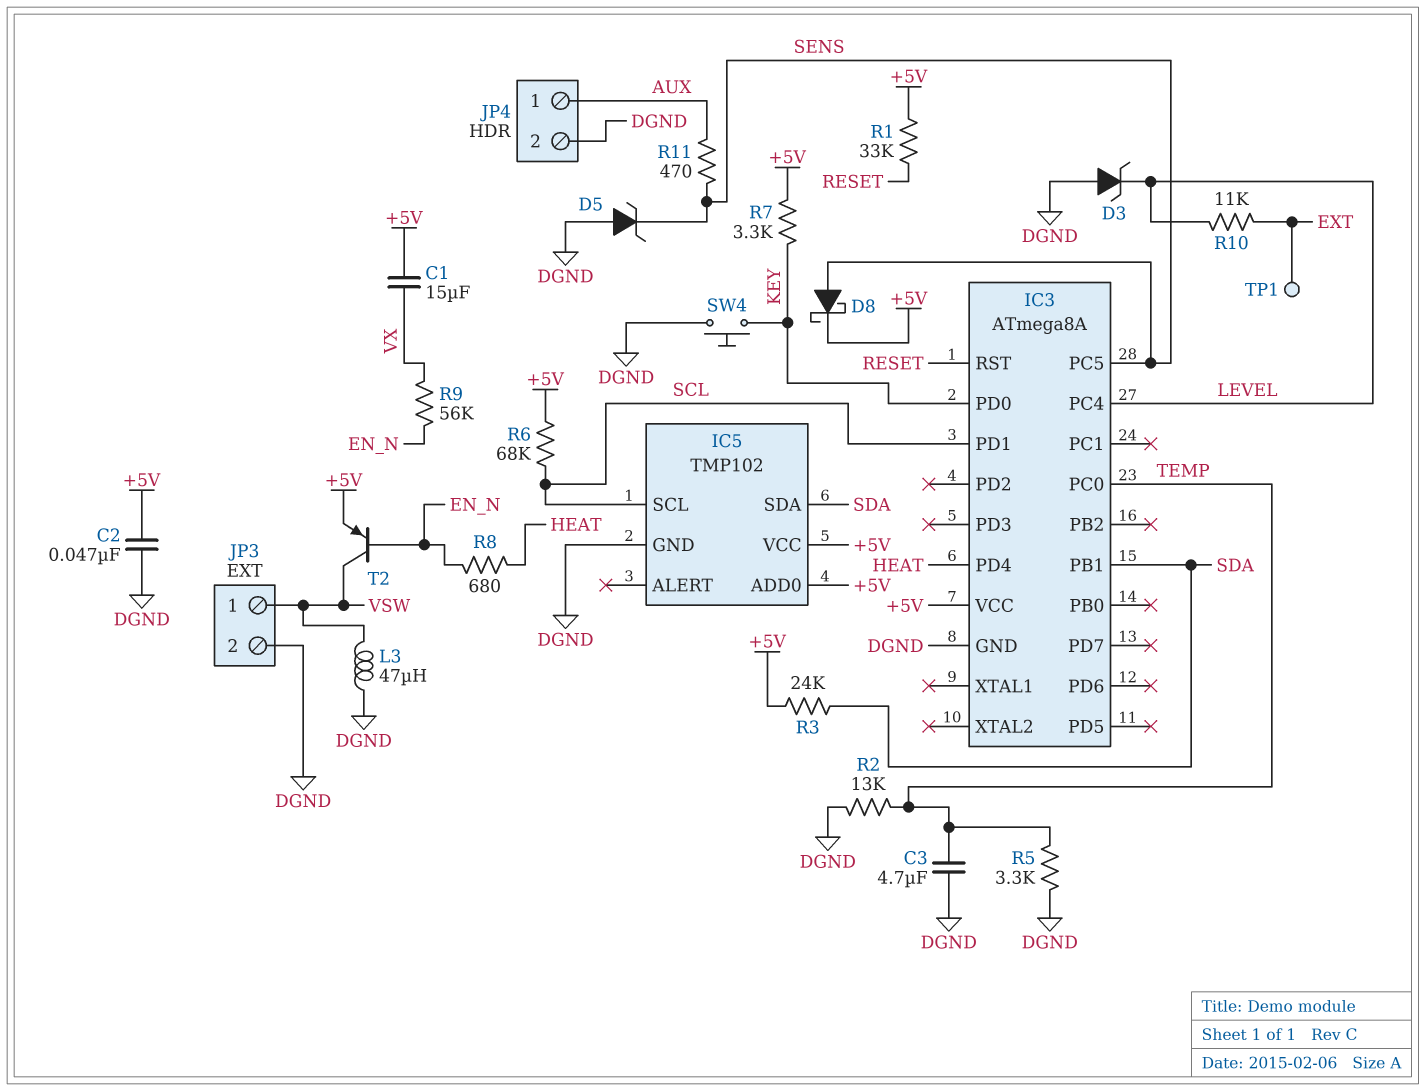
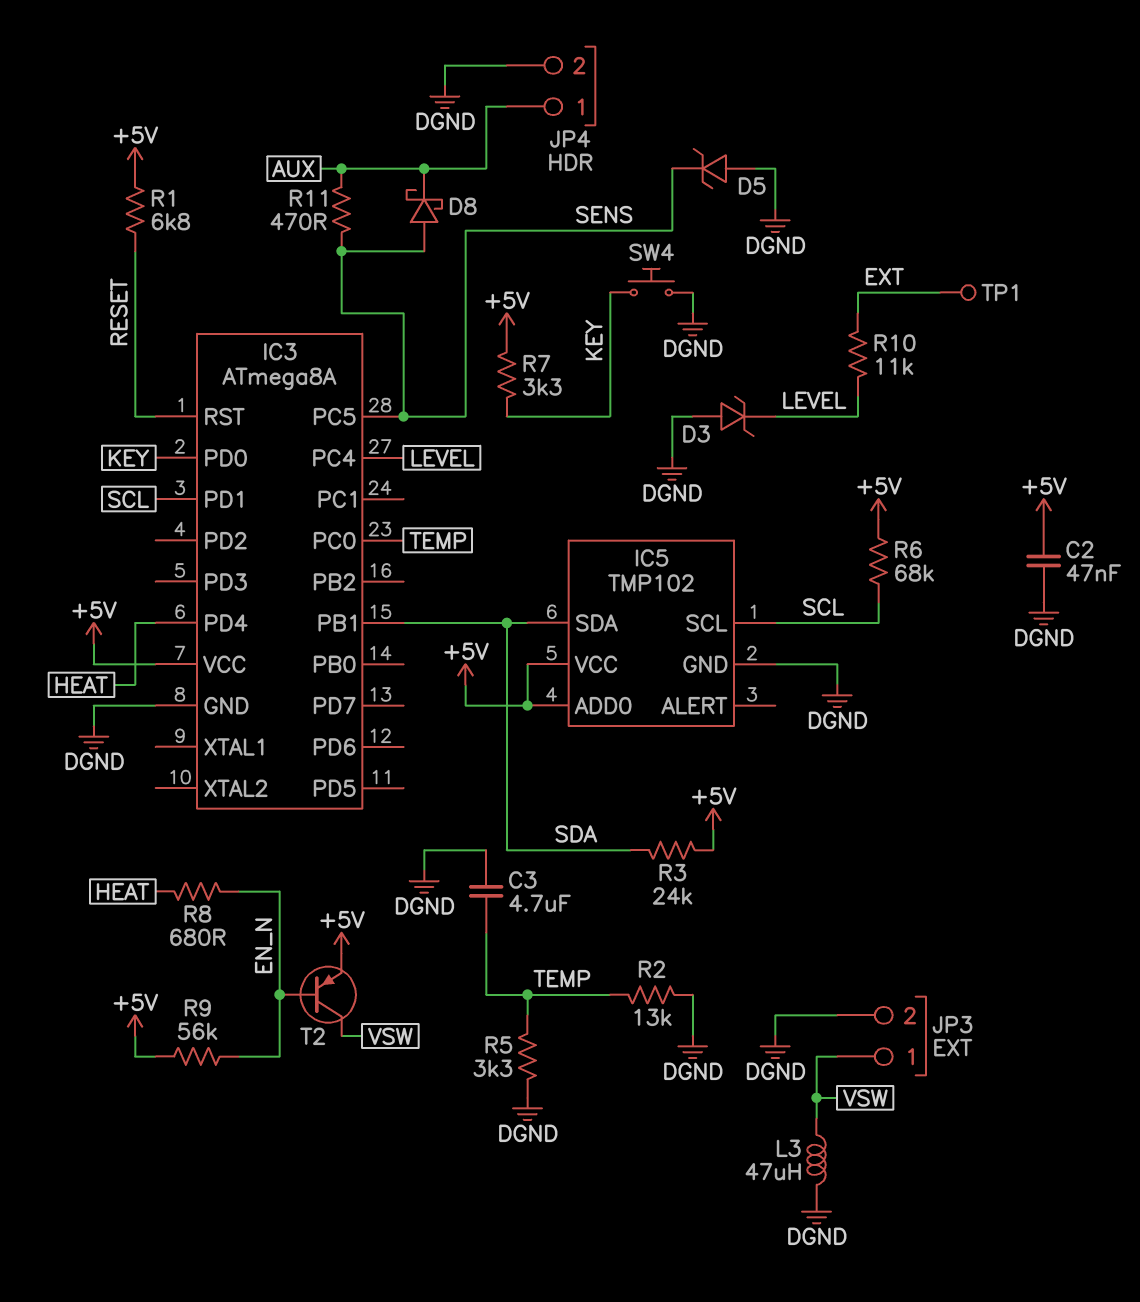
C1: 15uF (+5V, VX) -> none
D8: schottky (A SENS, K +5V) -> schottky (A SENS, K AUX)
R1: 33k (+5V, RESET) -> 6.8k (+5V, RESET)
R9: 56k (EN_N, VX) -> 56k (+5V, EN_N)

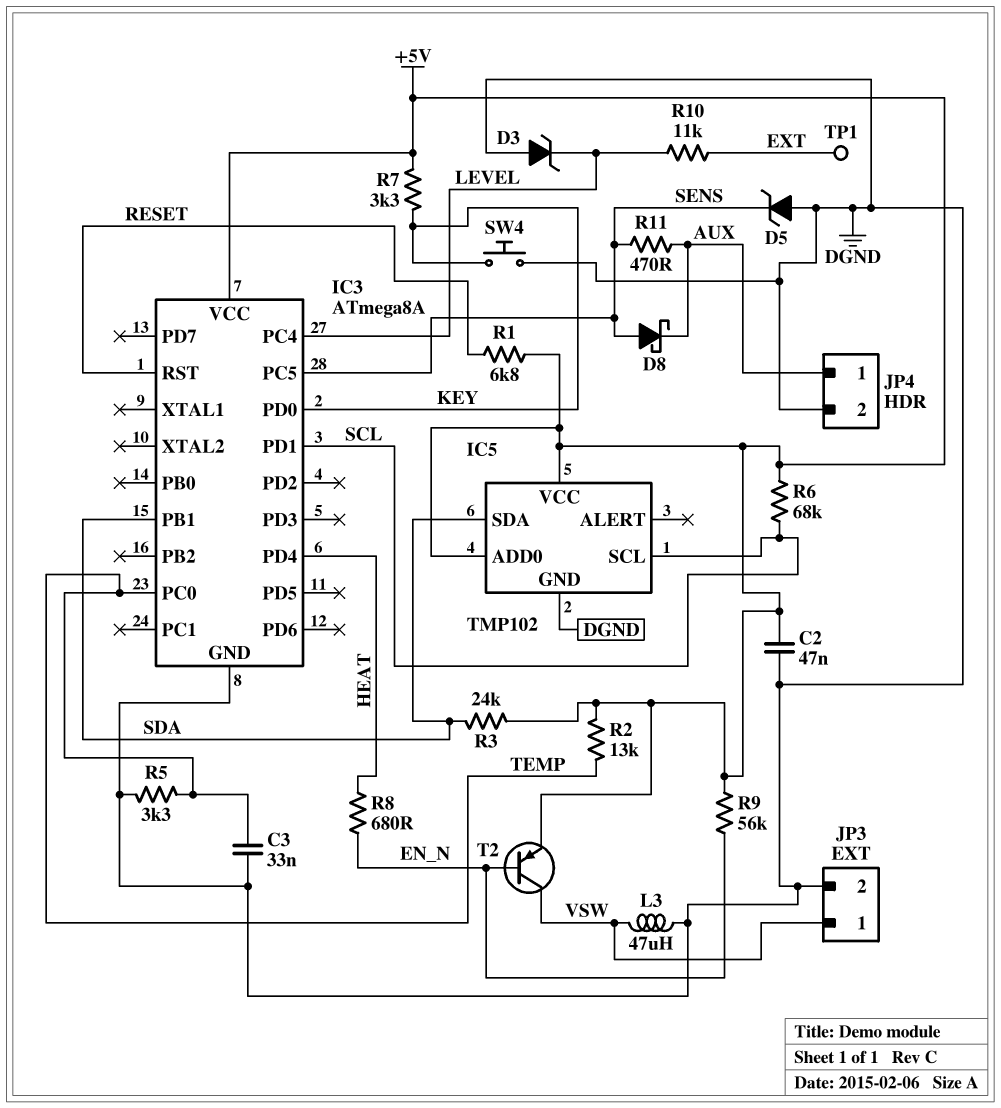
C3: 4.7uF (DGND, TEMP) -> 33nF (DGND, TEMP)
R2: 13k (DGND, TEMP) -> 13k (+5V, TEMP)

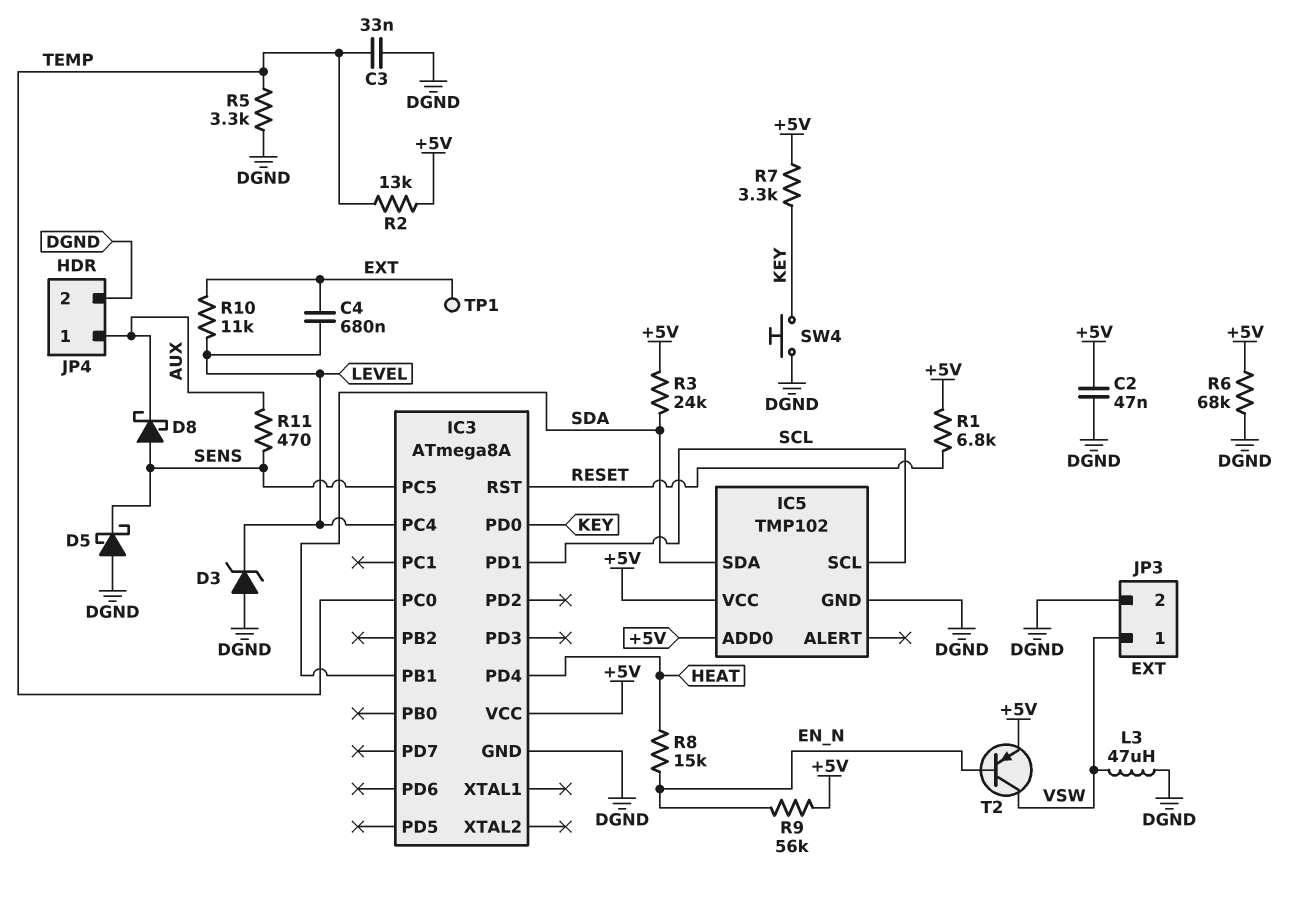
C4: none -> 680nF (EXT, LEVEL)
D5: zener (A DGND, K SENS) -> schottky (A DGND, K SENS)
R6: 68k (+5V, SCL) -> 68k (+5V, DGND)
R8: 680 (EN_N, HEAT) -> 15k (EN_N, HEAT)

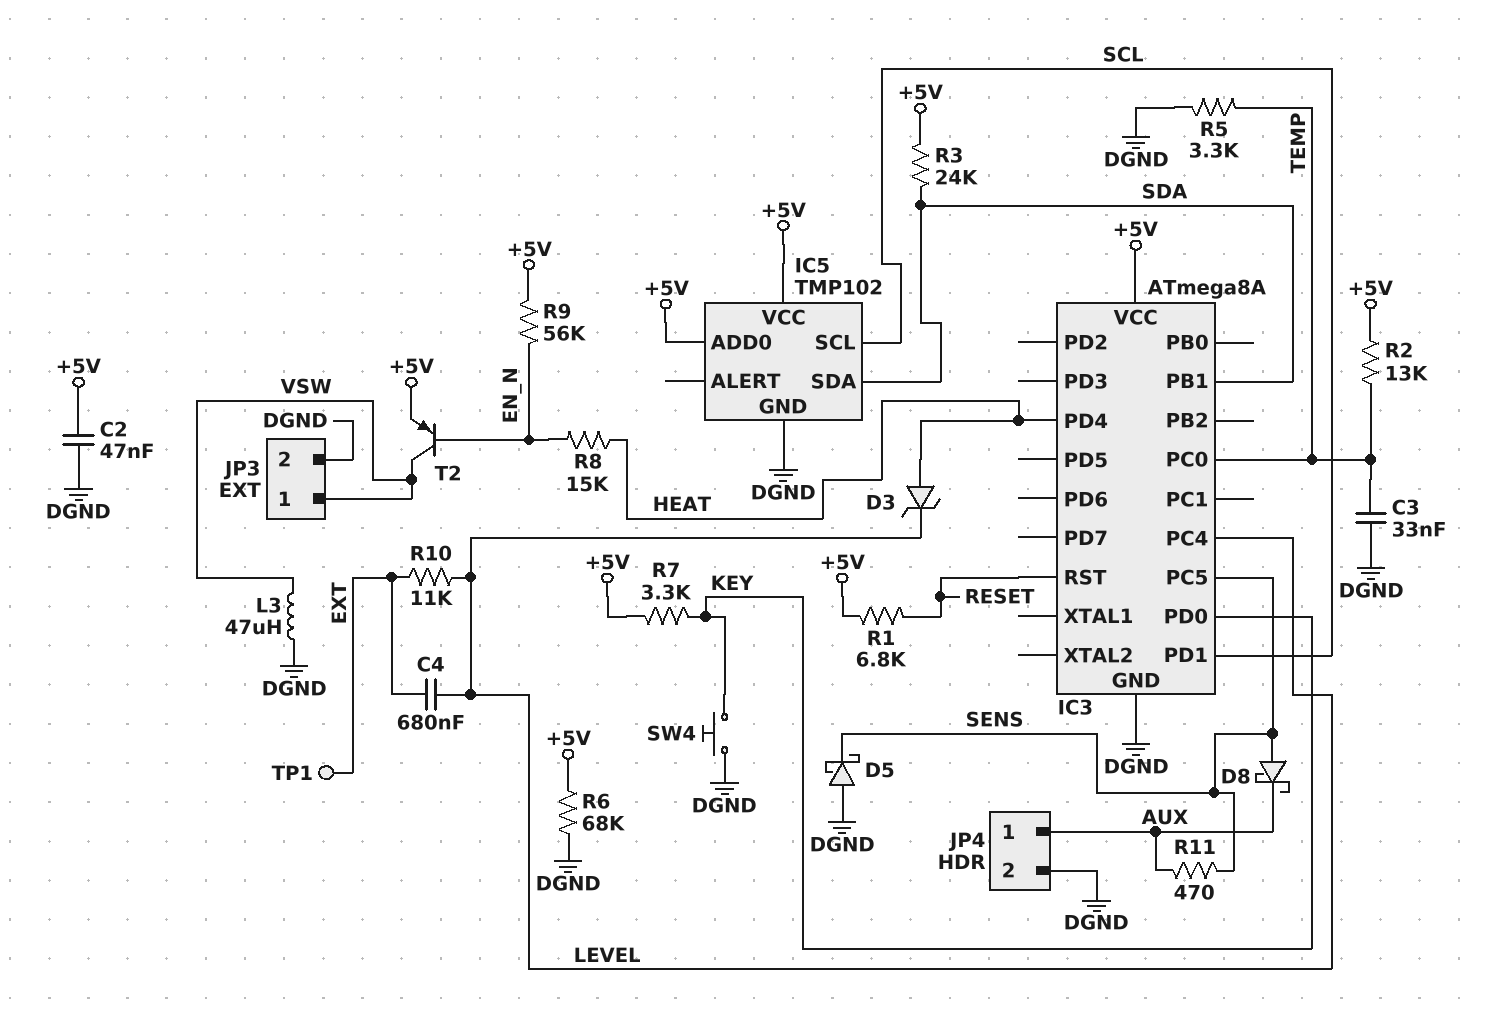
D3: zener (A DGND, K LEVEL) -> zener (A HEAT, K LEVEL)

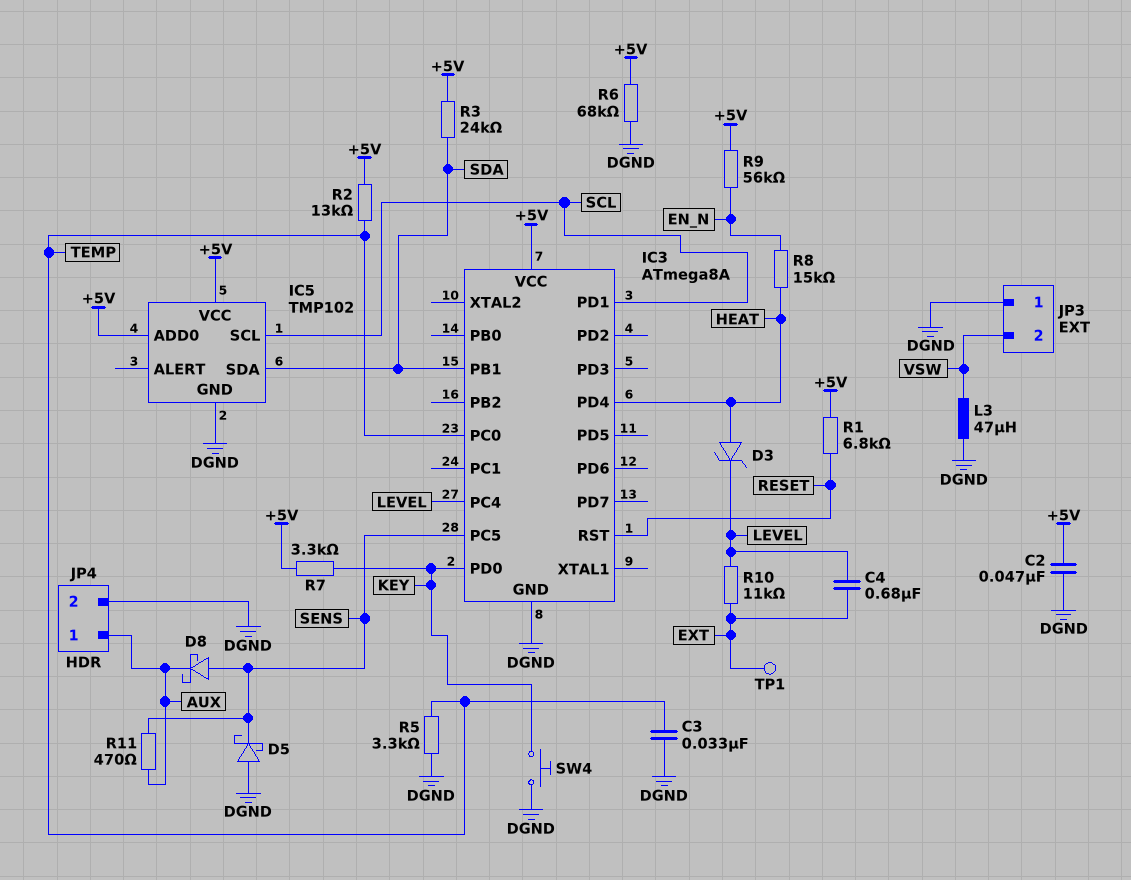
JP3 pin 1: VSW -> DGND
JP3 pin 2: DGND -> VSW
T2: PNP (B EN_N, C VSW, E +5V) -> none

